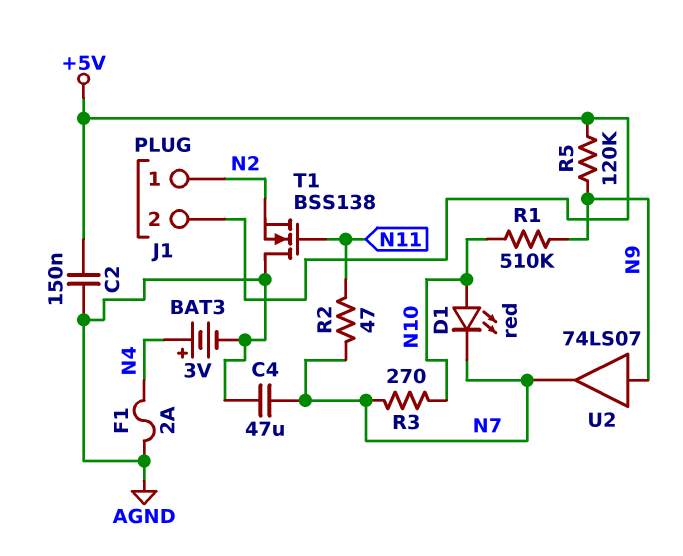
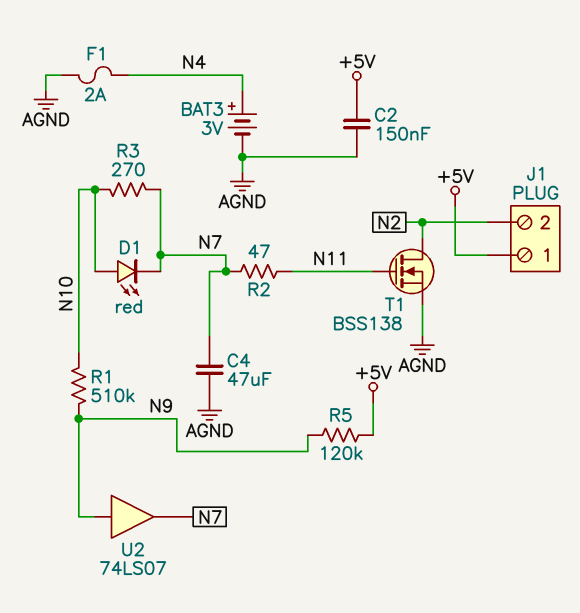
J1 pin 1: N2 -> +5V
J1 pin 2: +5V -> N2
T1: NMOS BSS138 (G N11, D AGND, S N2) -> NMOS BSS138 (G N11, D N2, S AGND)

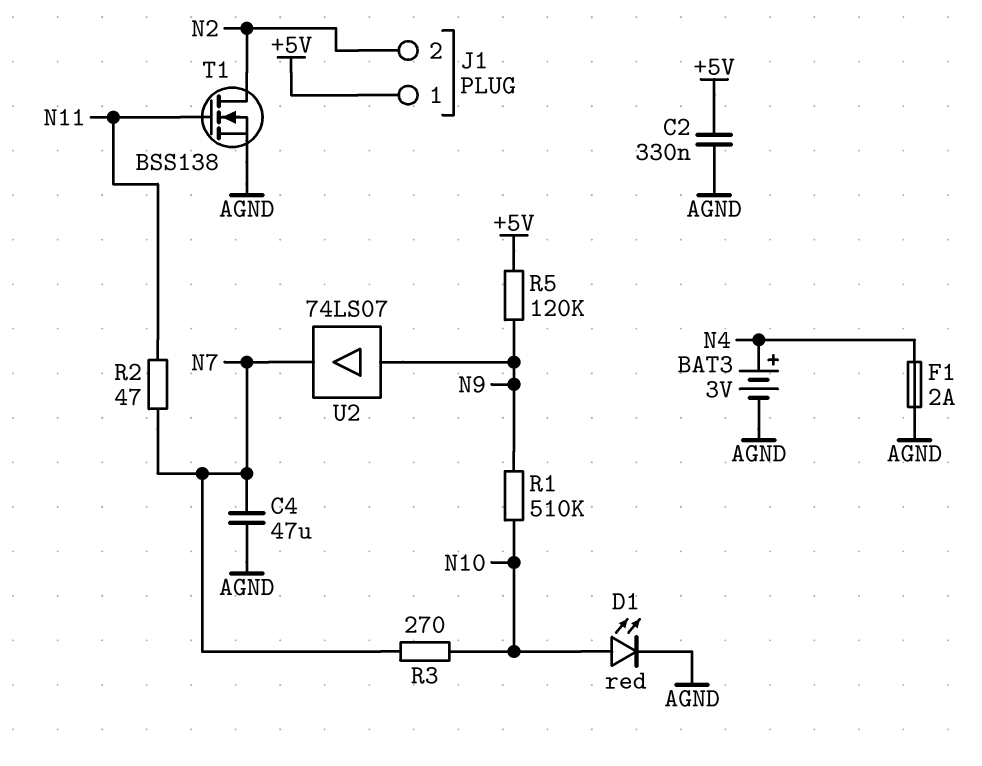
C2: 150nF (+5V, AGND) -> 330nF (+5V, AGND)
D1: LED red (A N10, K N7) -> LED red (A N10, K AGND)

